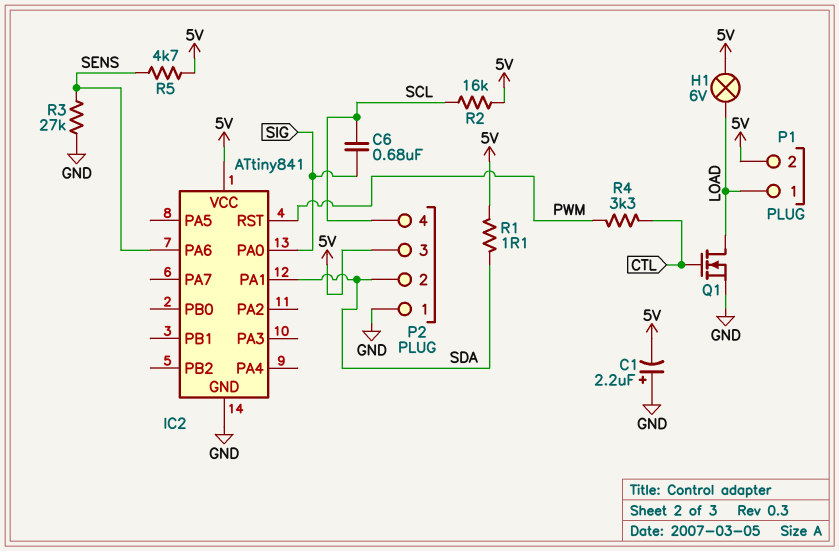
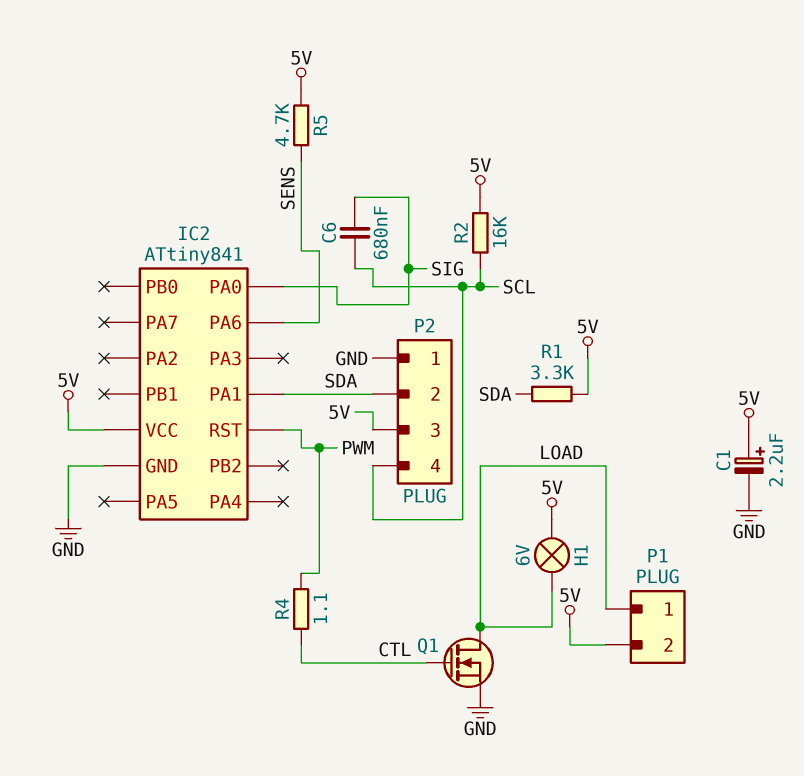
C1: 2.2uF (plus GND, minus 5V) -> 2.2uF (plus 5V, minus GND)
R1: 1.1 (5V, SDA) -> 3.3k (5V, SDA)
R3: 27k (GND, SENS) -> none
R4: 3.3k (CTL, PWM) -> 1.1 (CTL, PWM)

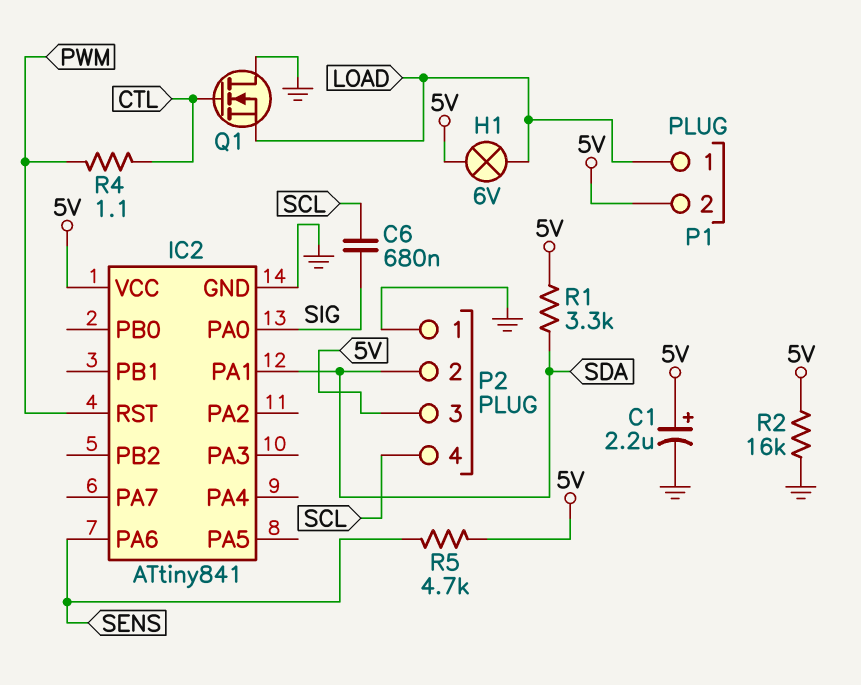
Q1: NMOS (G CTL, D LOAD, S GND) -> NMOS (G CTL, D GND, S LOAD)
R2: 16k (5V, SCL) -> 16k (5V, GND)

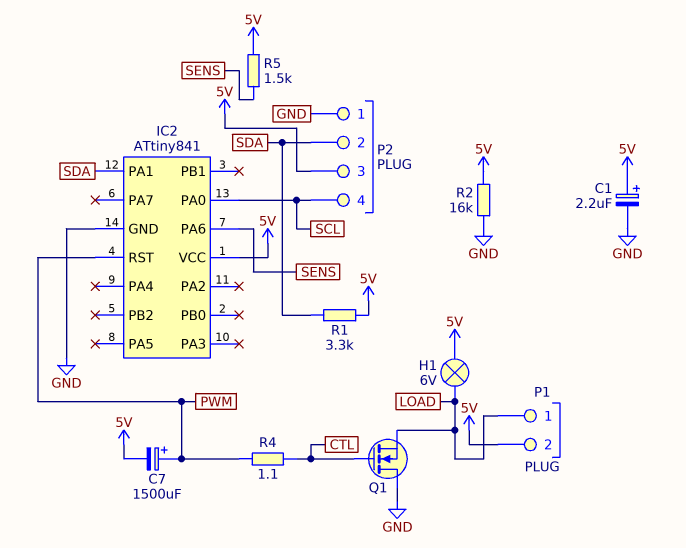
C6: 680nF (SCL, SIG) -> none
C7: none -> 1500uF (plus PWM, minus 5V)
IC2 pin PA0: SIG -> SCL
R5: 4.7k (5V, SENS) -> 1.5k (5V, SENS)

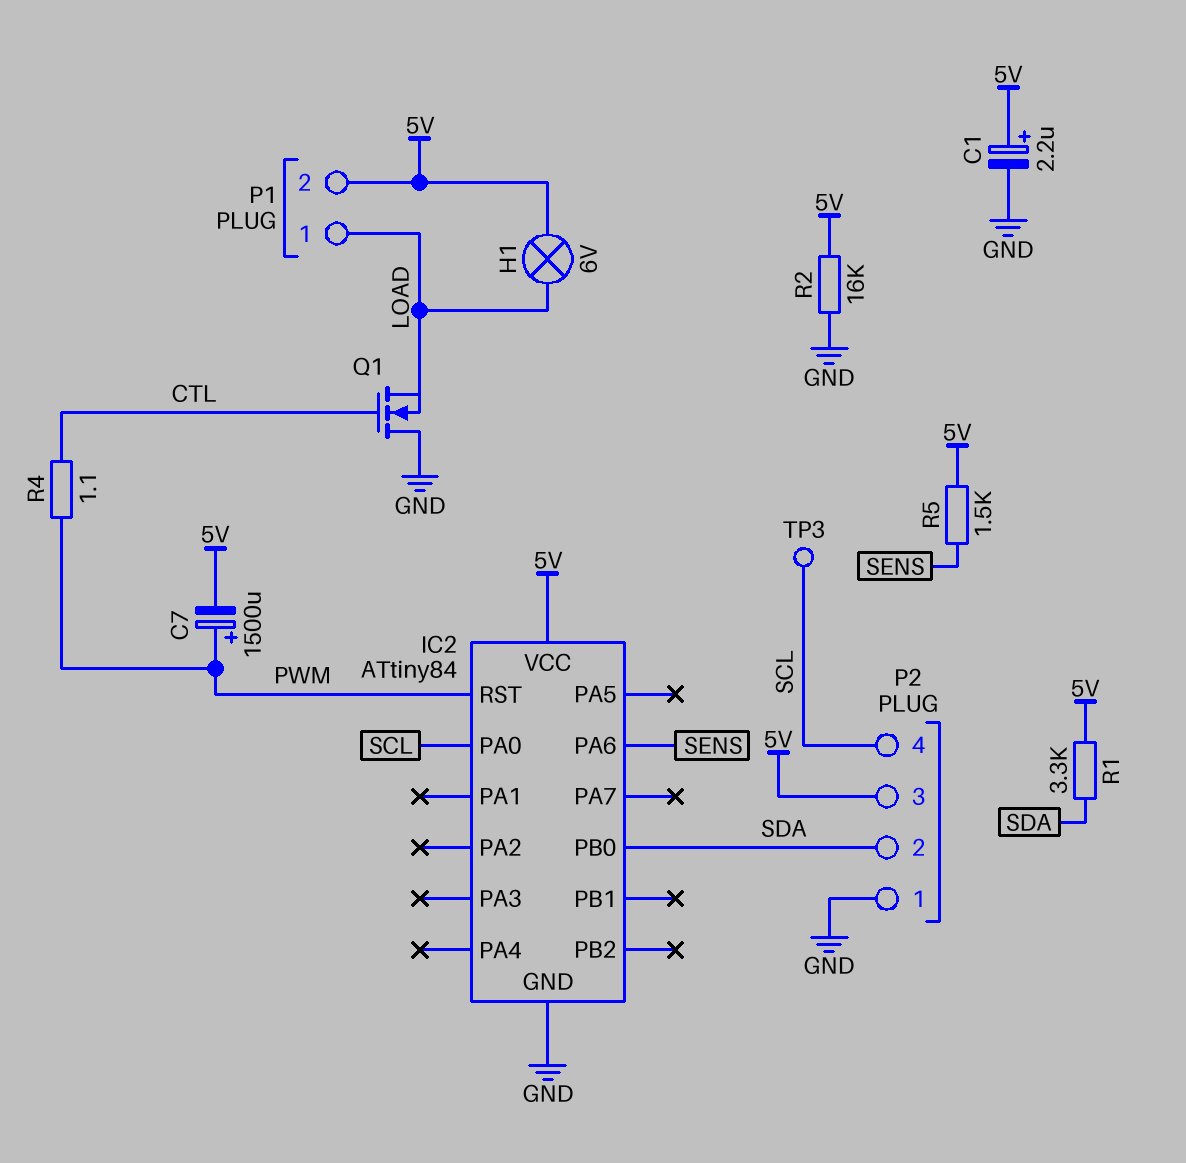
IC2: ATtiny841 -> ATtiny84
IC2 pin PA1: SDA -> none
IC2 pin PB0: none -> SDA
TP3: none -> test point (SCL)

